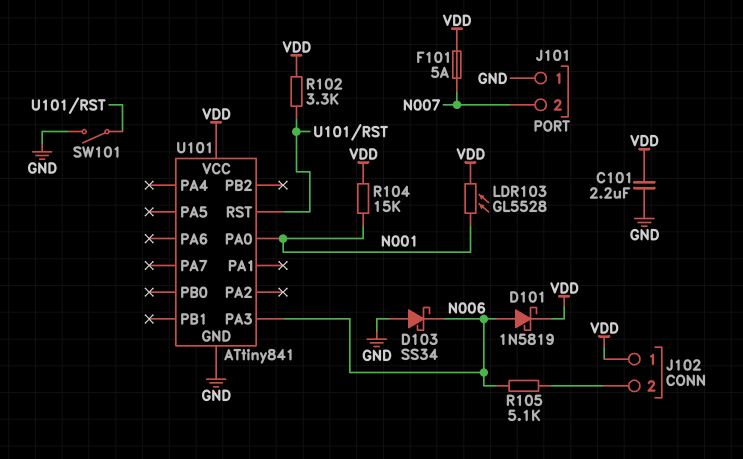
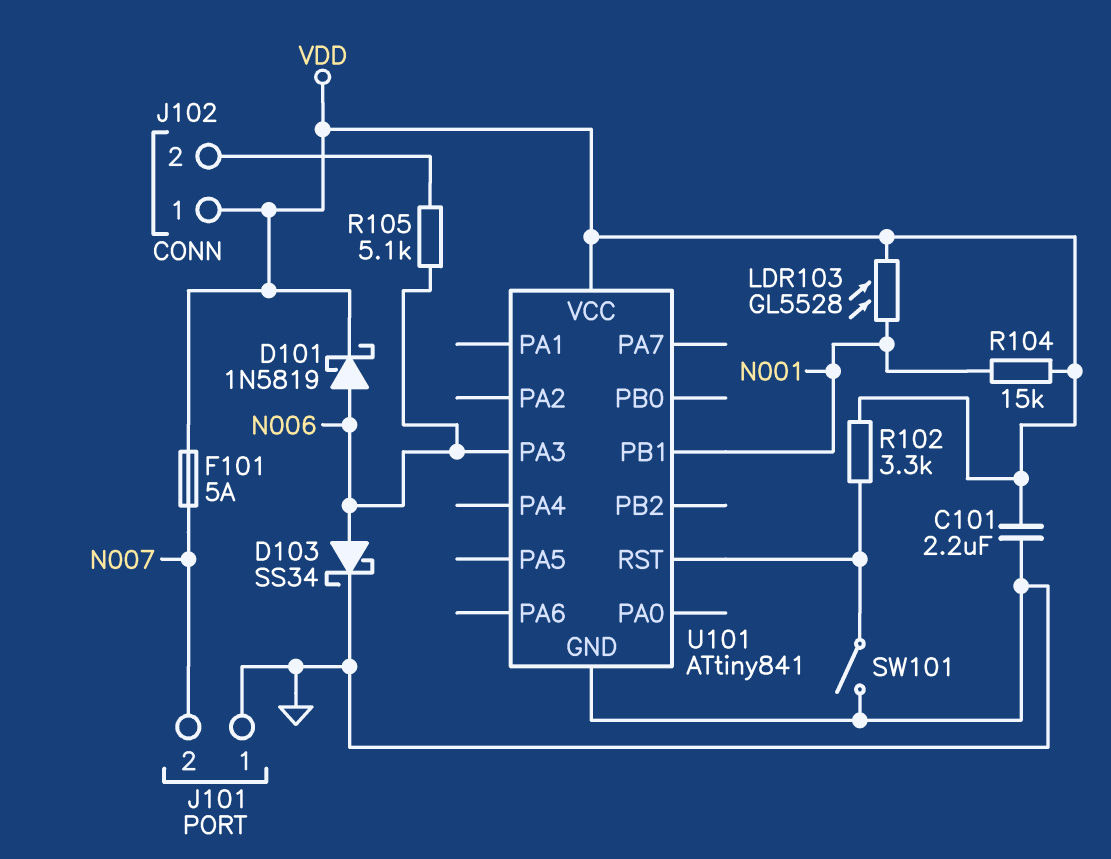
D103: schottky SS34 (A GND, K N006) -> schottky SS34 (A N006, K GND)
U101 pin PA0: N001 -> none
U101 pin PB1: none -> N001

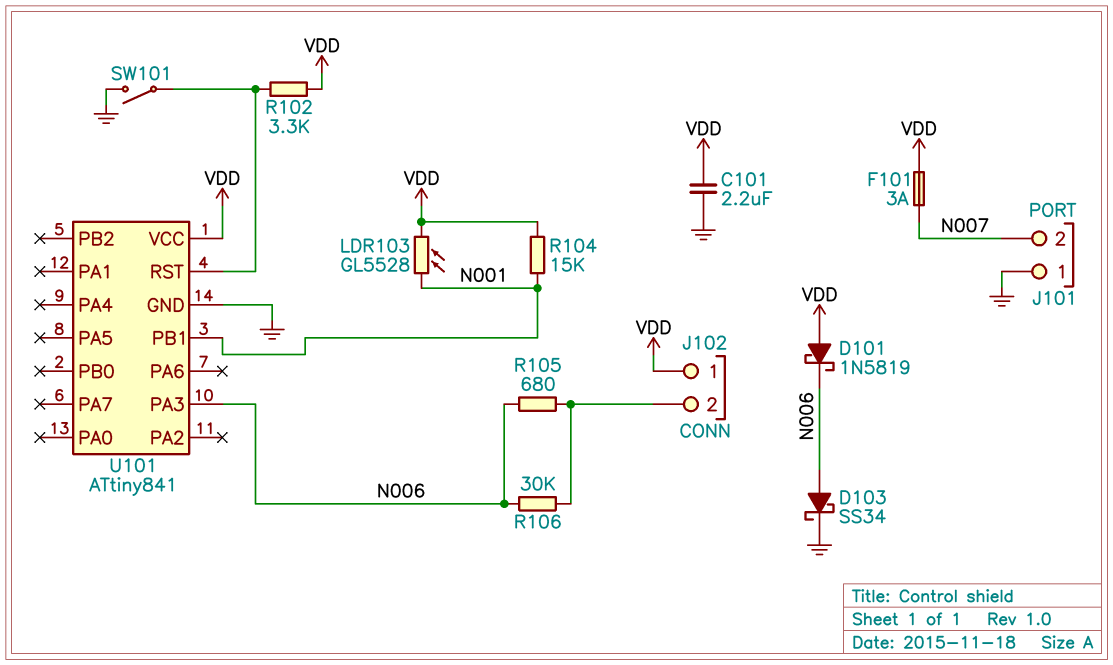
D101: schottky 1N5819 (A N006, K VDD) -> schottky 1N5819 (A VDD, K N006)
F101: 5A (N007, VDD) -> 3A (N007, VDD)
R105: 5.1k (J102/2, N006) -> 680 (J102/2, N006)
R106: none -> 30k (J102/2, N006)

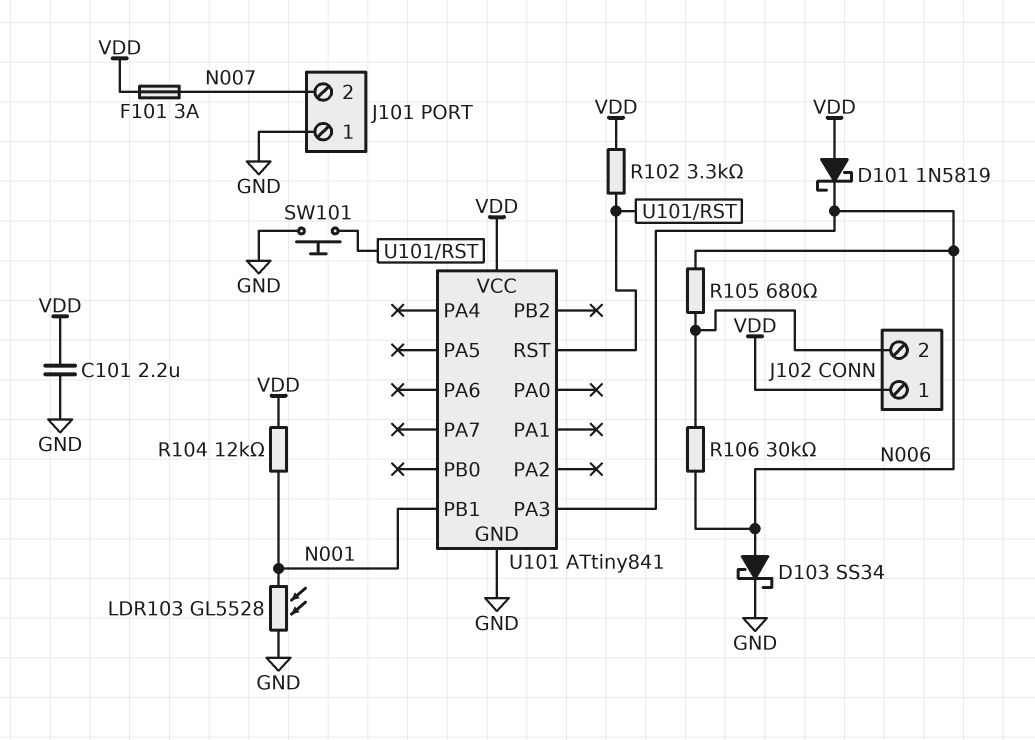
LDR103: GL5528 (N001, VDD) -> GL5528 (GND, N001)
R104: 15k (N001, VDD) -> 12k (N001, VDD)
SW101: switch (GND, U101/RST) -> button (GND, U101/RST)

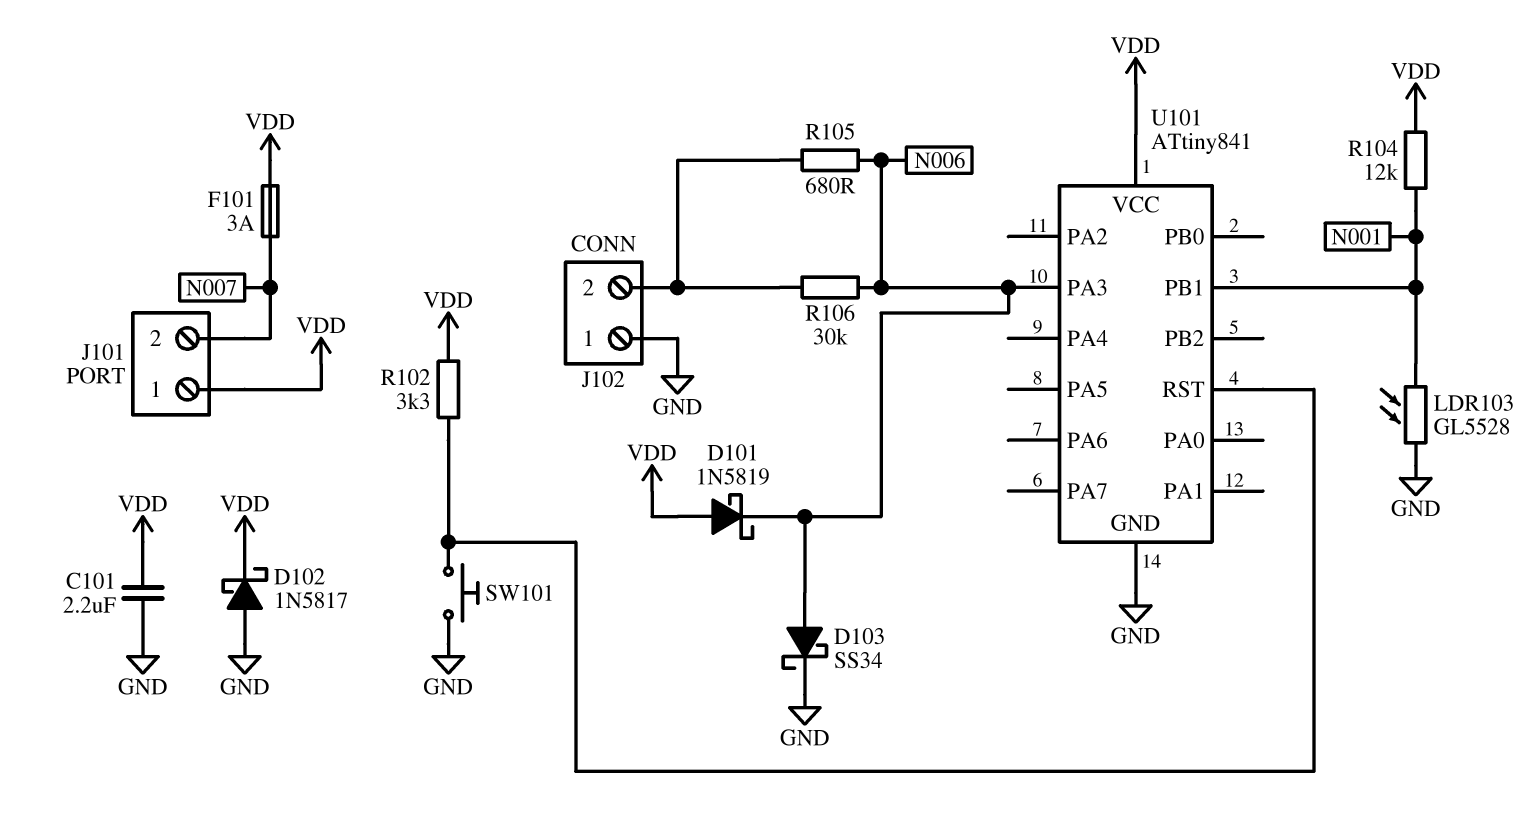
D102: none -> schottky 1N5817 (A GND, K VDD)
J101 pin 1: GND -> VDD
J102 pin 1: VDD -> GND

